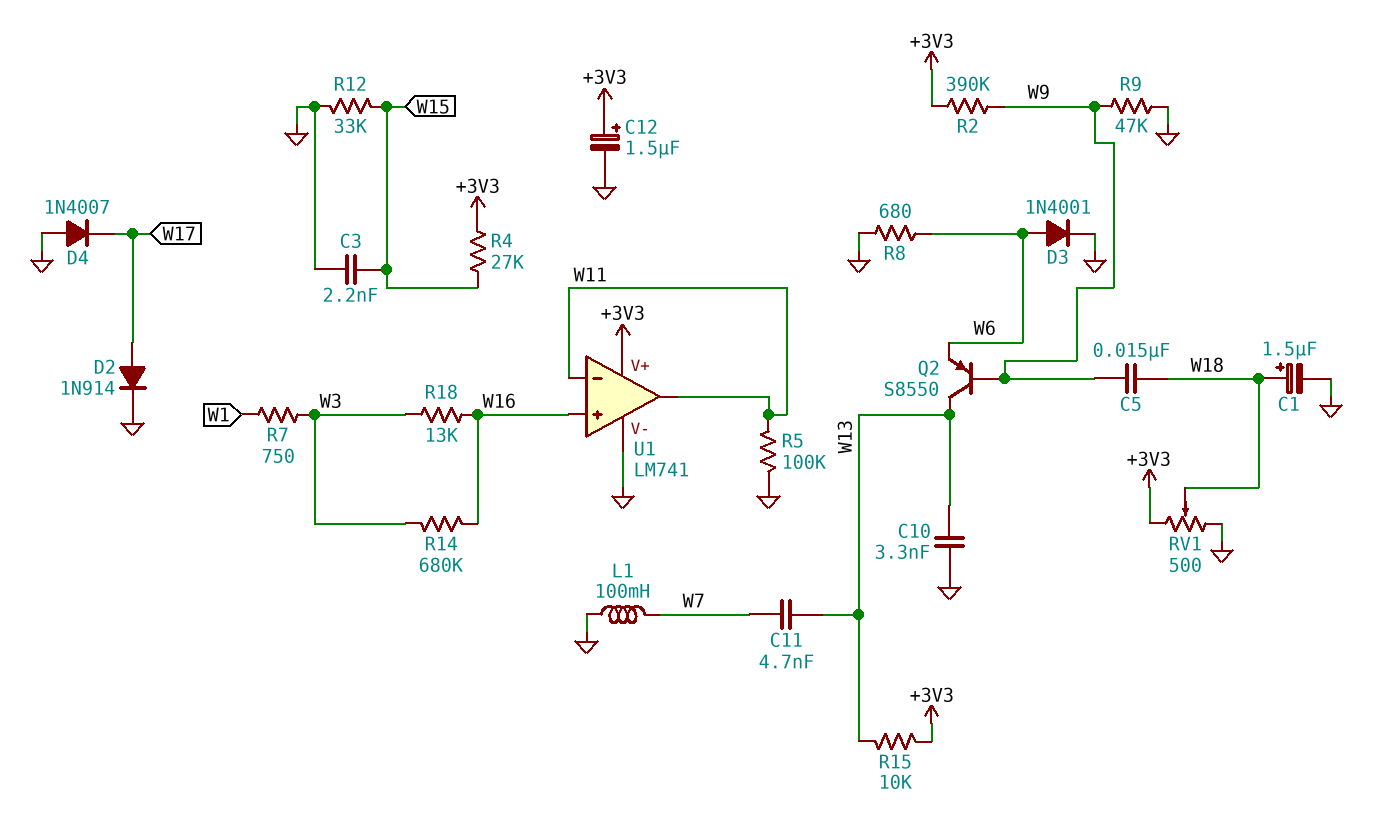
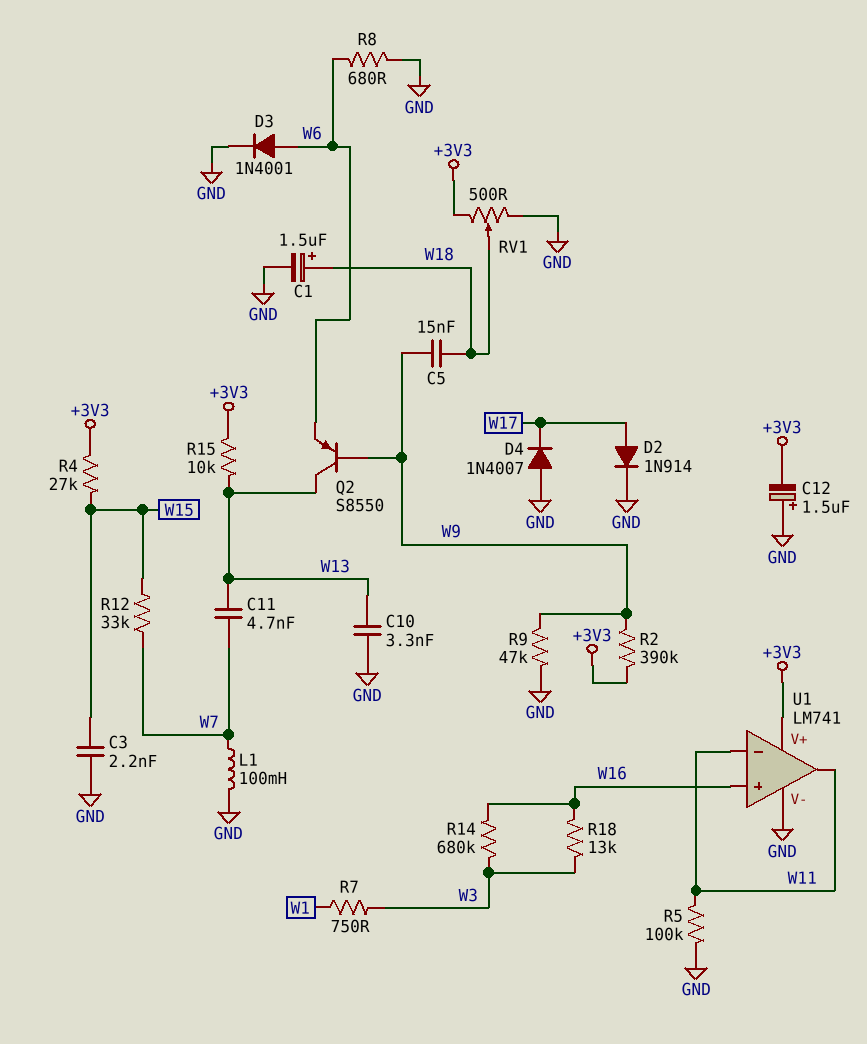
C12: 1.5uF (plus +3V3, minus GND) -> 1.5uF (plus GND, minus +3V3)
R12: 33k (GND, W15) -> 33k (W7, W15)

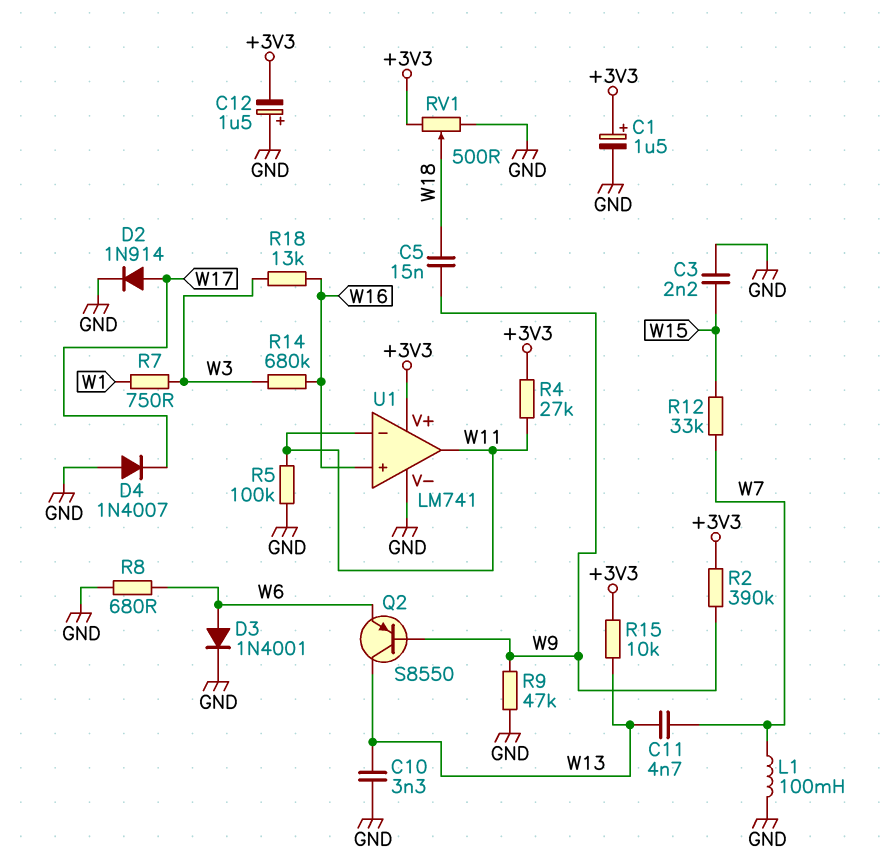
C1: 1.5uF (plus W18, minus GND) -> 1.5uF (plus +3V3, minus GND)
R4: 27k (+3V3, W15) -> 27k (+3V3, W11)

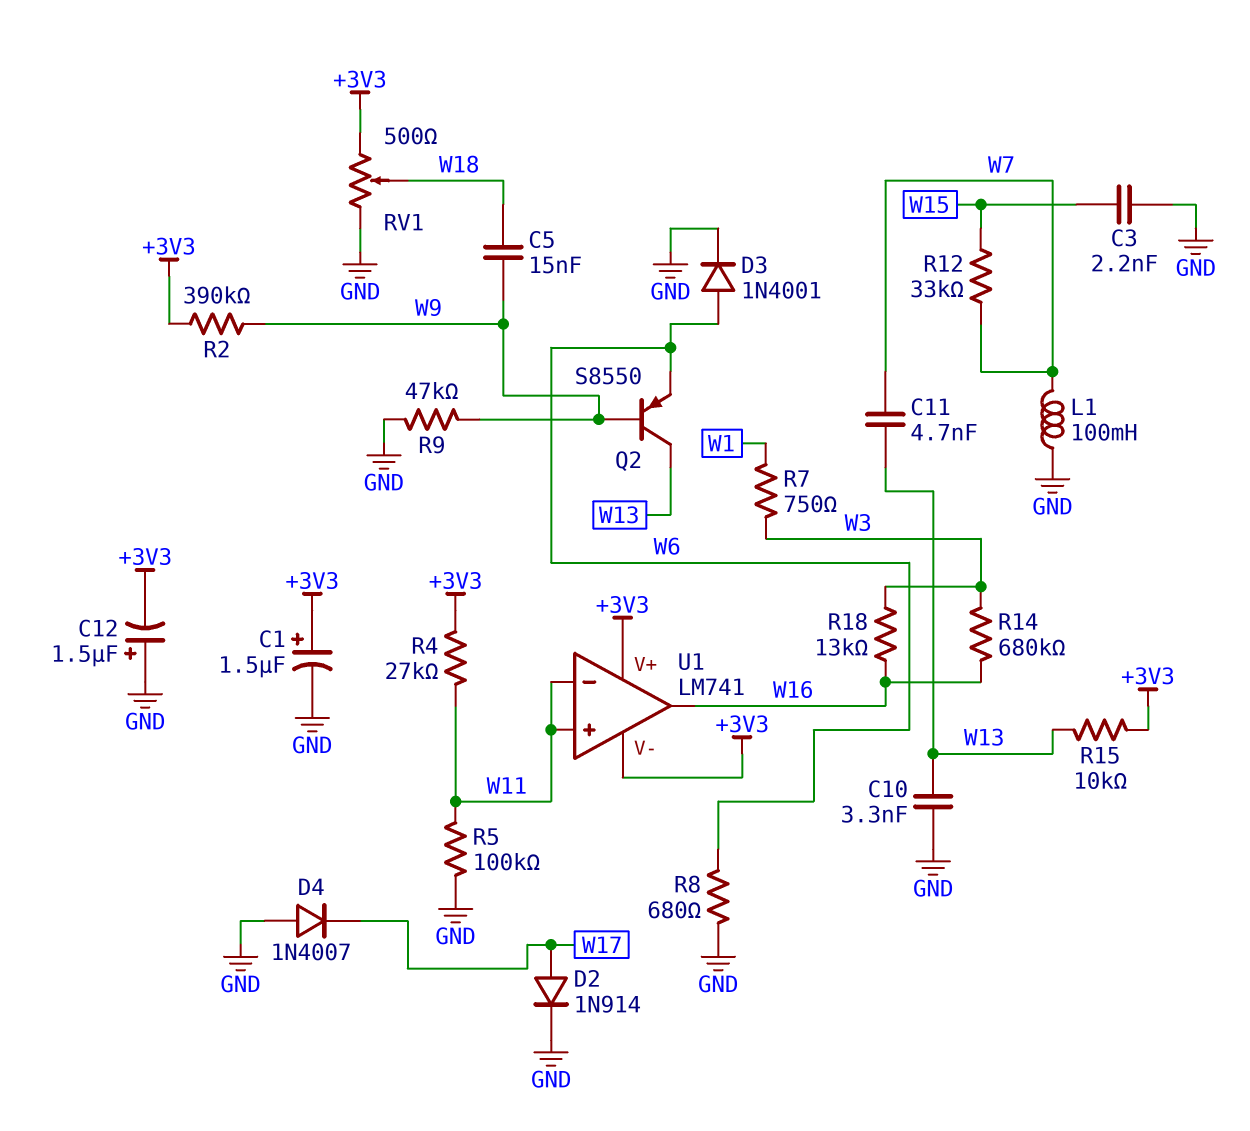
U1 pin V-: GND -> +3V3
U1 pin in+: W16 -> W11
U1 pin out: W11 -> W16

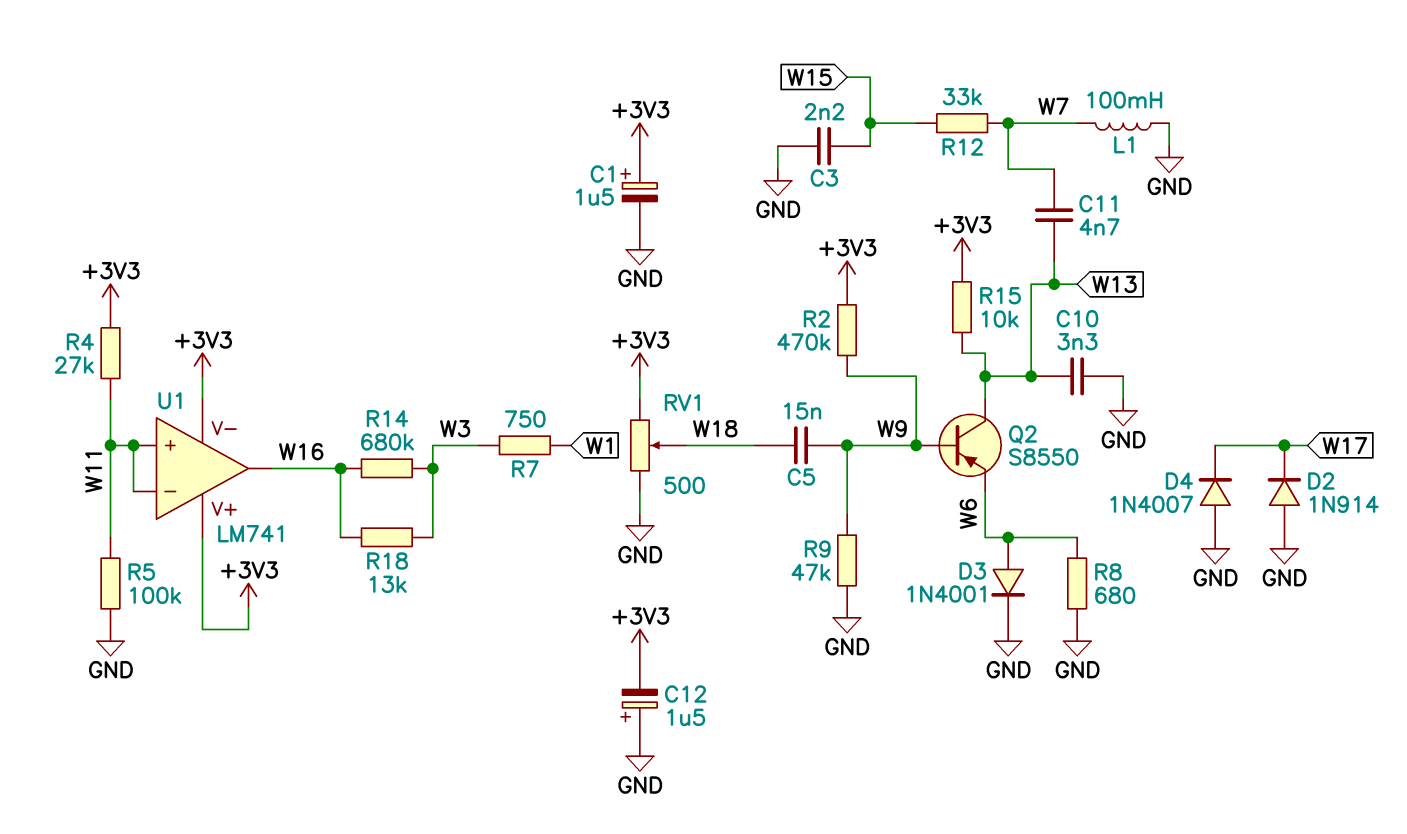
D2: diode 1N914 (A W17, K GND) -> diode 1N914 (A GND, K W17)
R2: 390k (+3V3, W9) -> 470k (+3V3, W9)

